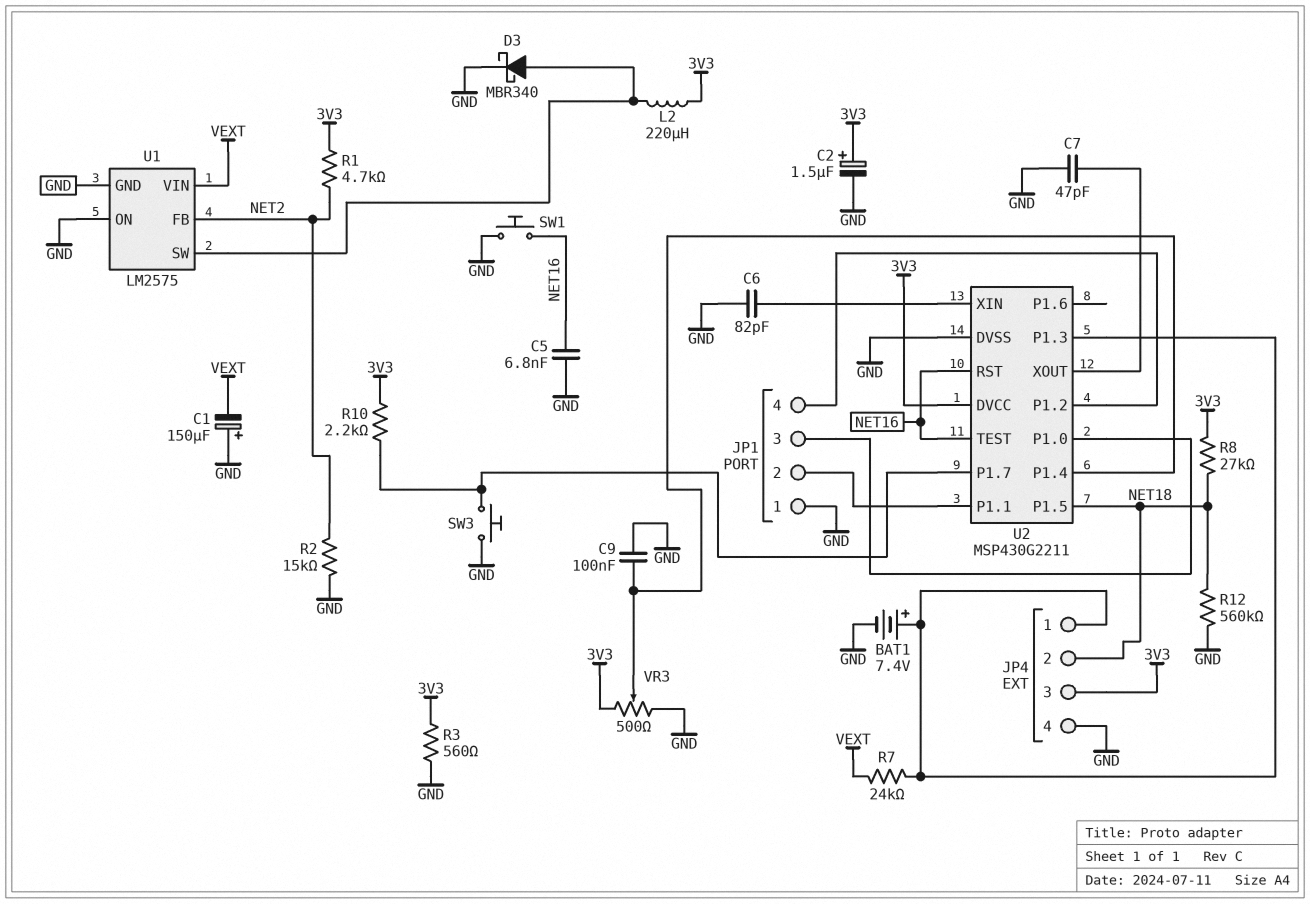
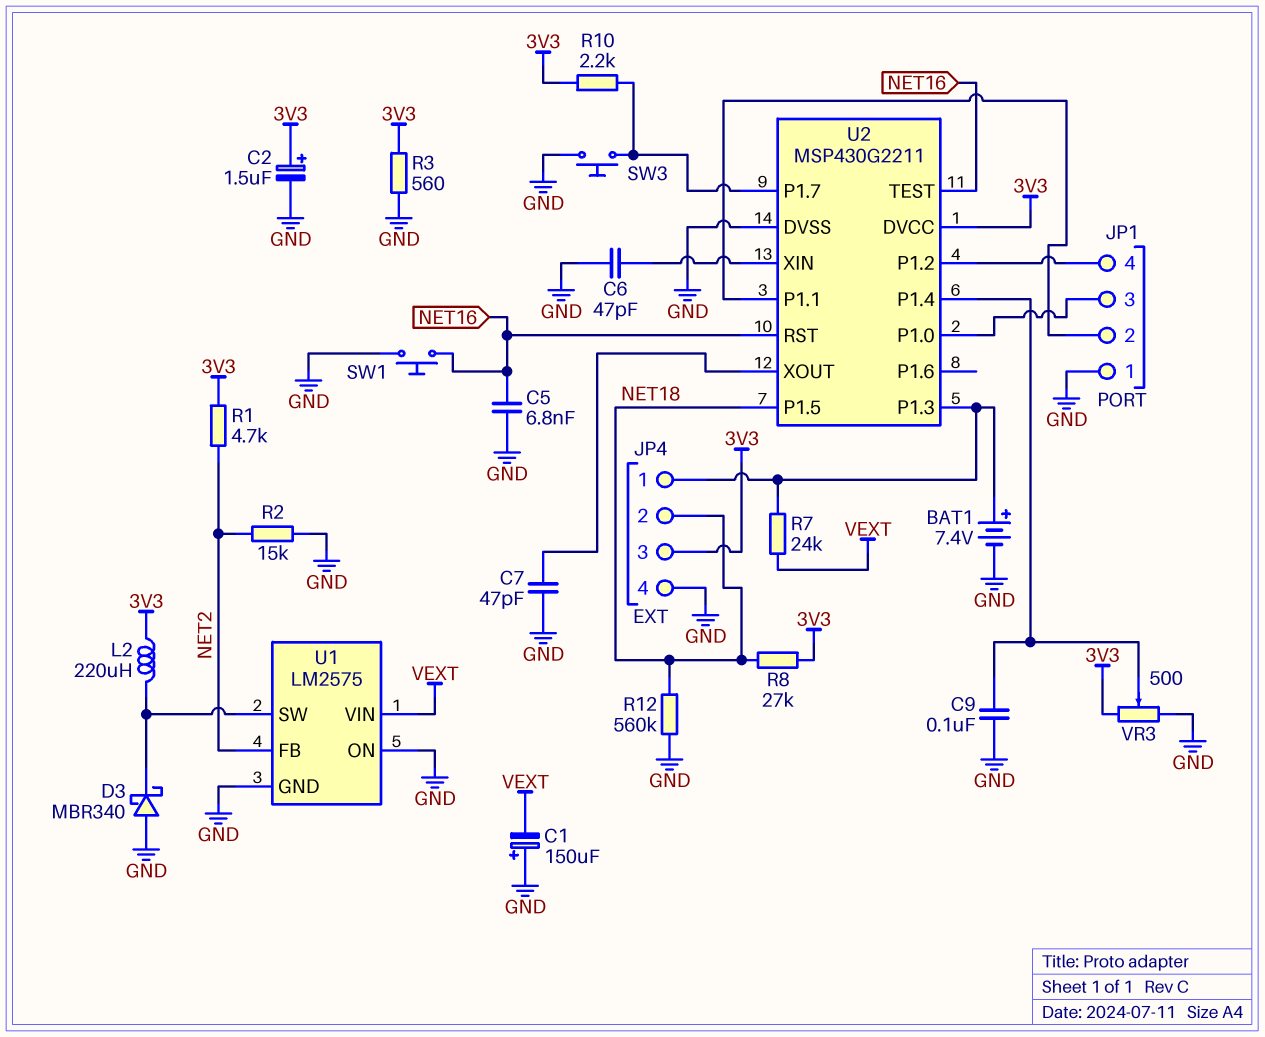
C6: 82pF (GND, U2/XIN) -> 47pF (GND, U2/XIN)
D3: schottky MBR340 (A U1/SW, K GND) -> schottky MBR340 (A GND, K U1/SW)

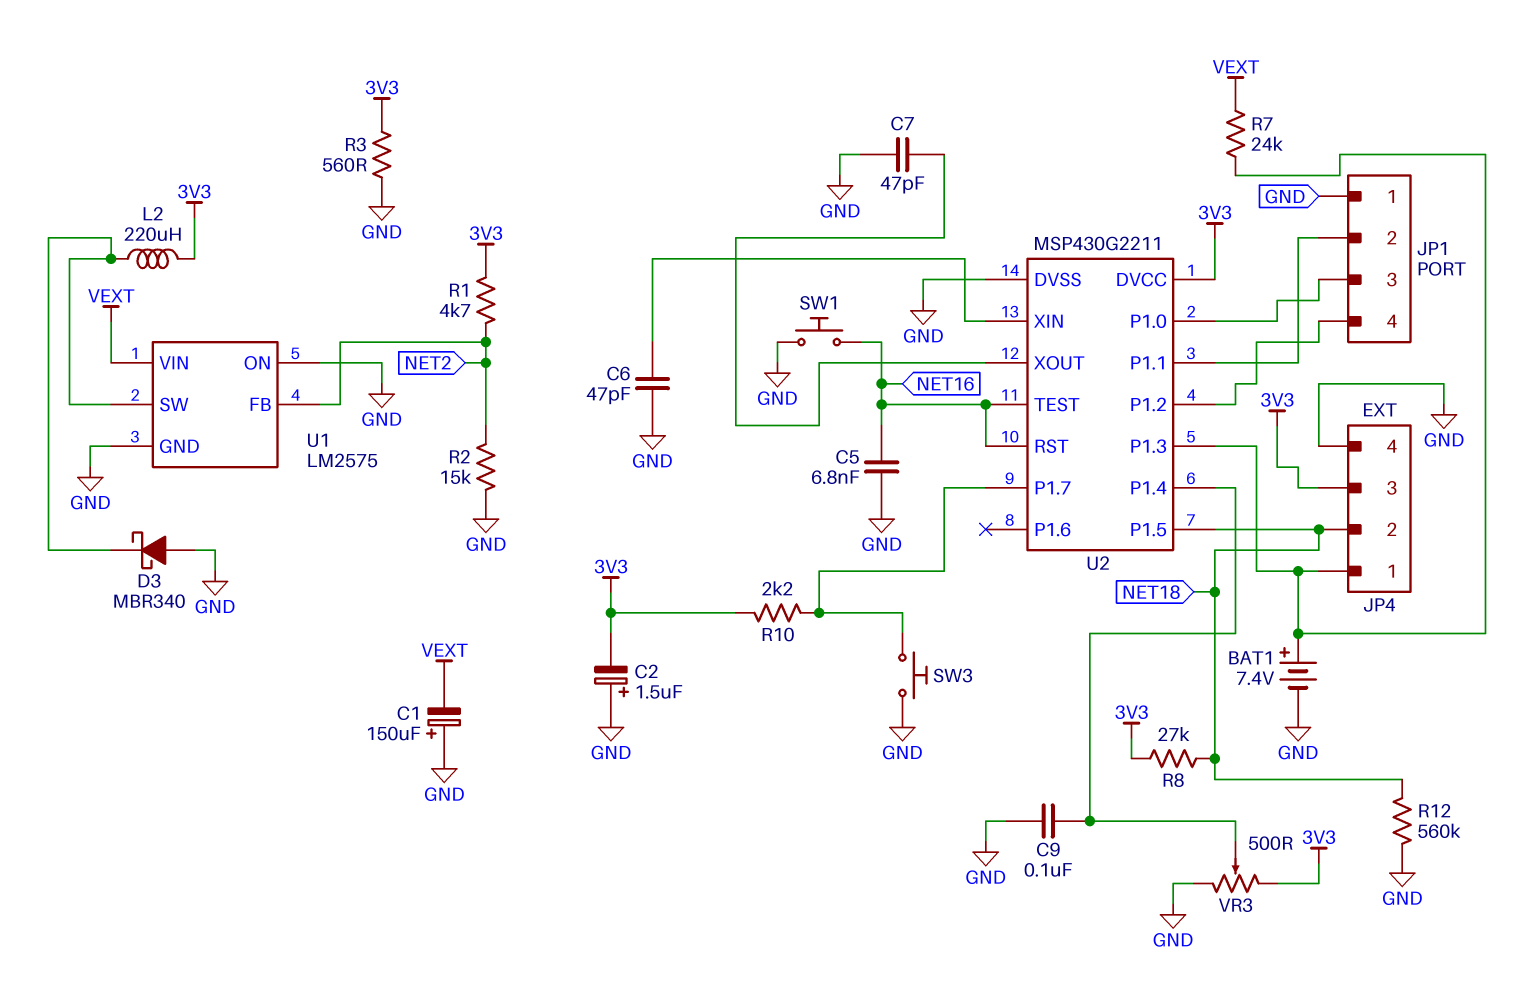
C2: 1.5uF (plus 3V3, minus GND) -> 1.5uF (plus GND, minus 3V3)

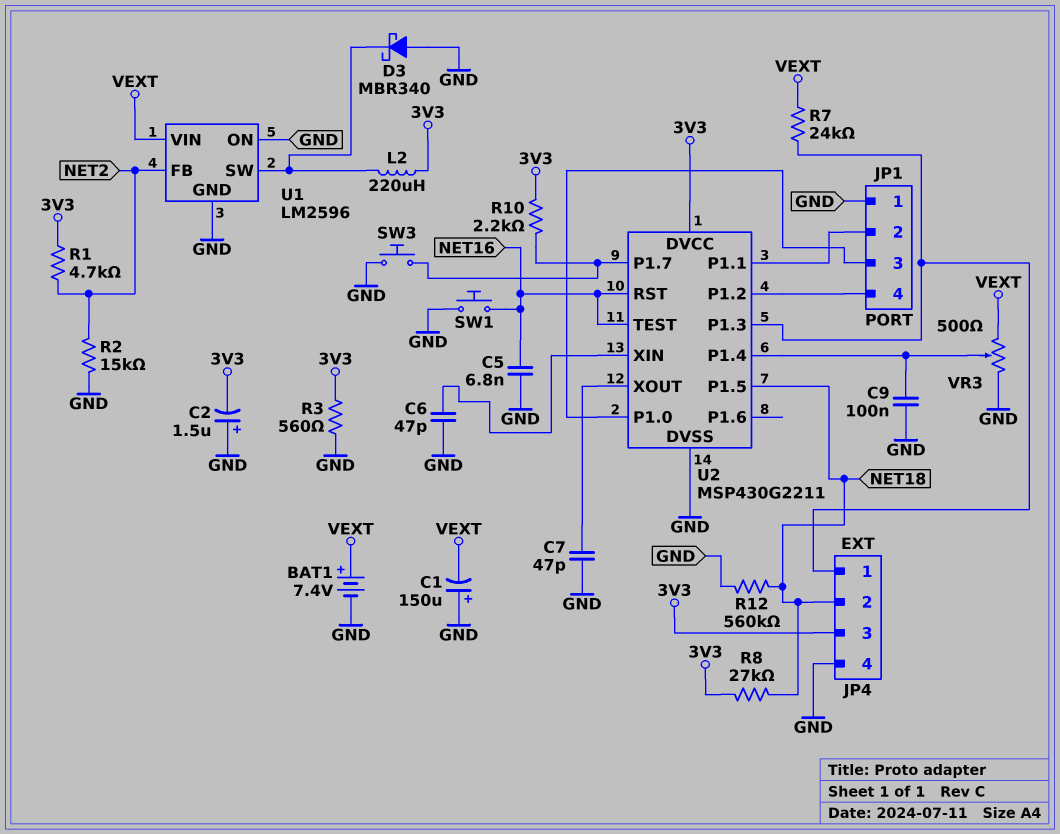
BAT1: 7.4V (plus JP4/1, minus GND) -> 7.4V (plus VEXT, minus GND)
U1: LM2575 -> LM2596
VR3: 500 (3V3, GND, wiper U2/P1.4) -> 500 (GND, VEXT, wiper U2/P1.4)

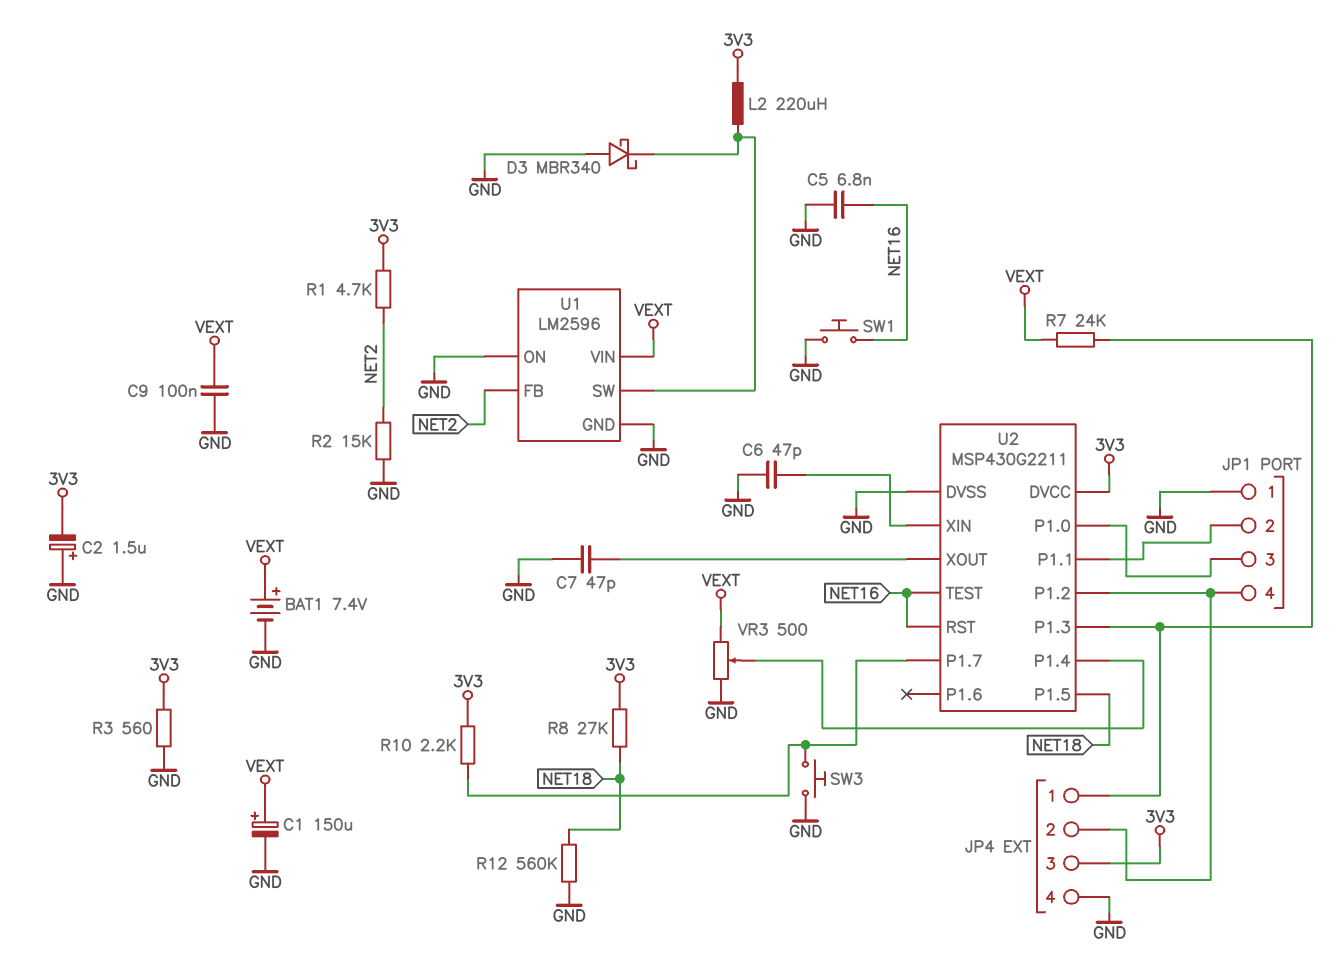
C1: 150uF (plus GND, minus VEXT) -> 150uF (plus VEXT, minus GND)
C9: 100nF (GND, U2/P1.4) -> 100nF (GND, VEXT)
JP4 pin 2: NET18 -> JP1/4

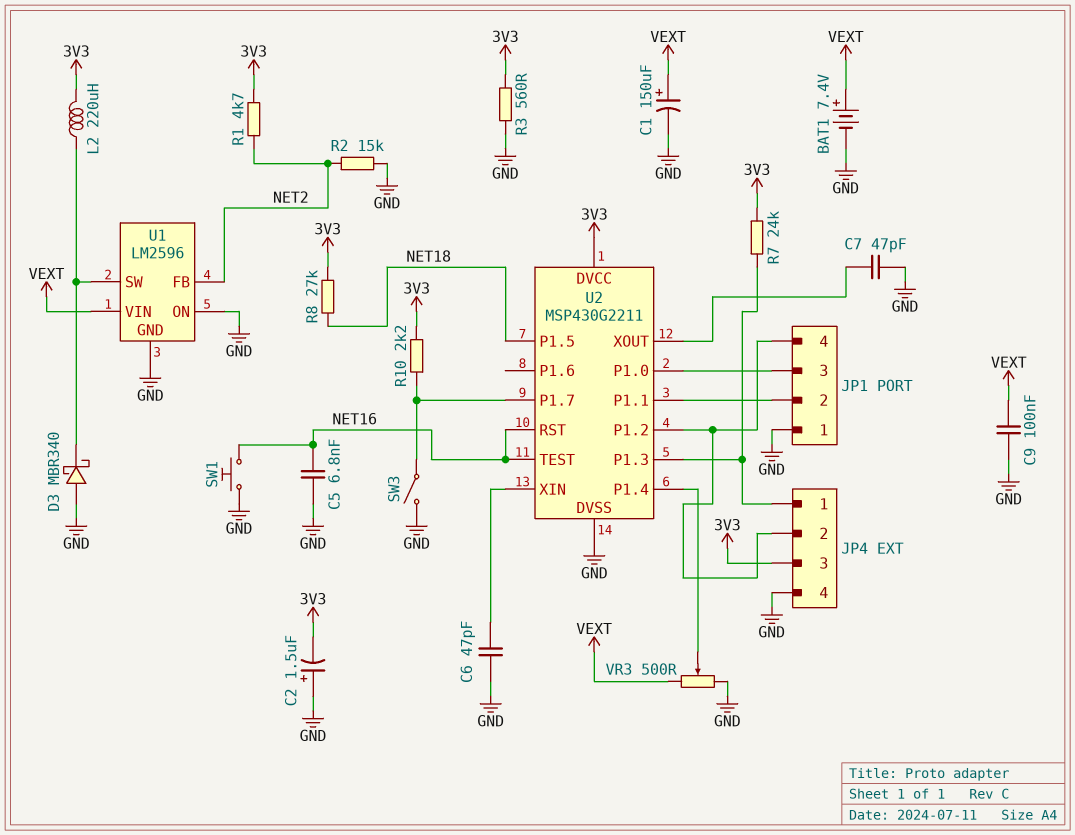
R7: 24k (JP4/1, VEXT) -> 24k (3V3, JP4/1)
R12: 560k (GND, NET18) -> none
SW3: button (GND, U2/P1.7) -> switch (GND, U2/P1.7)

